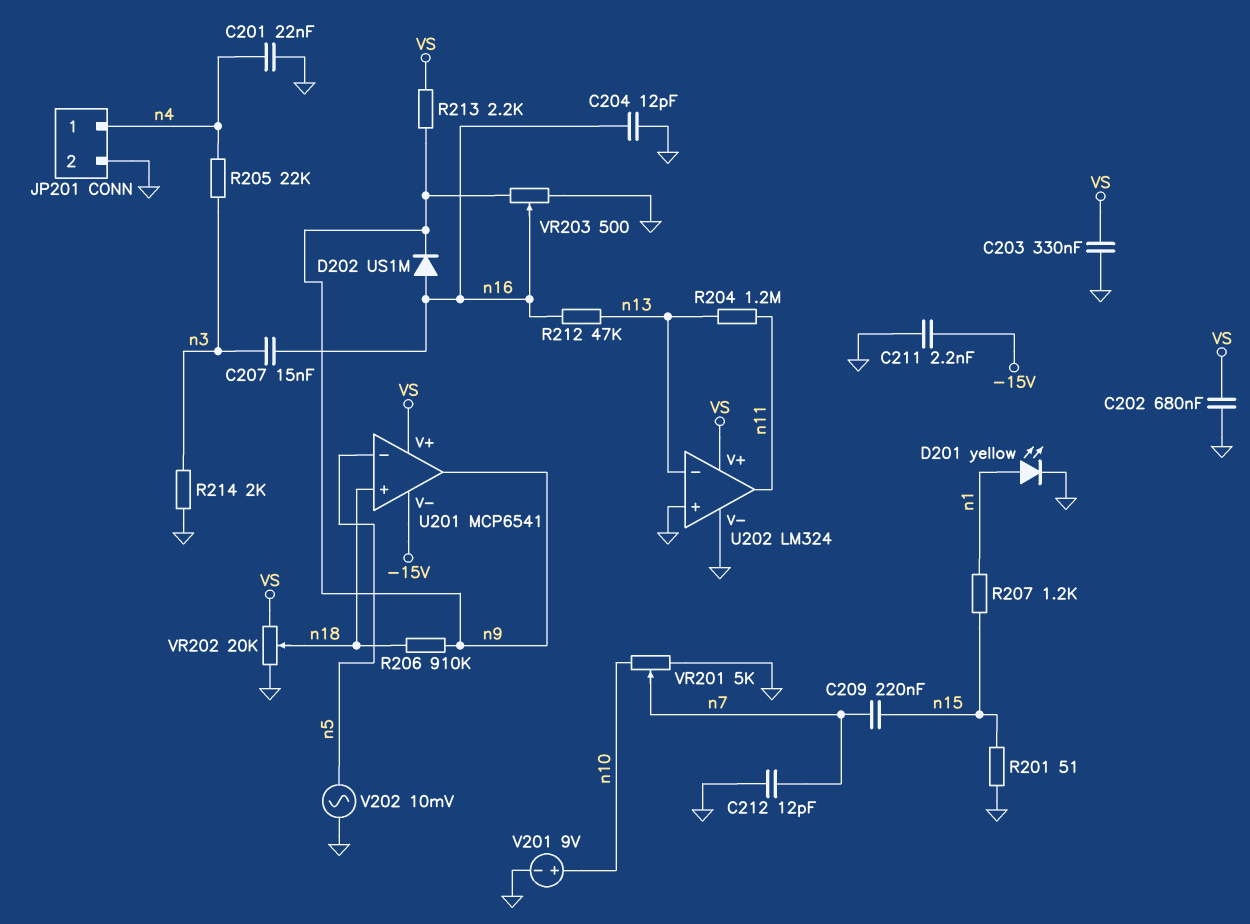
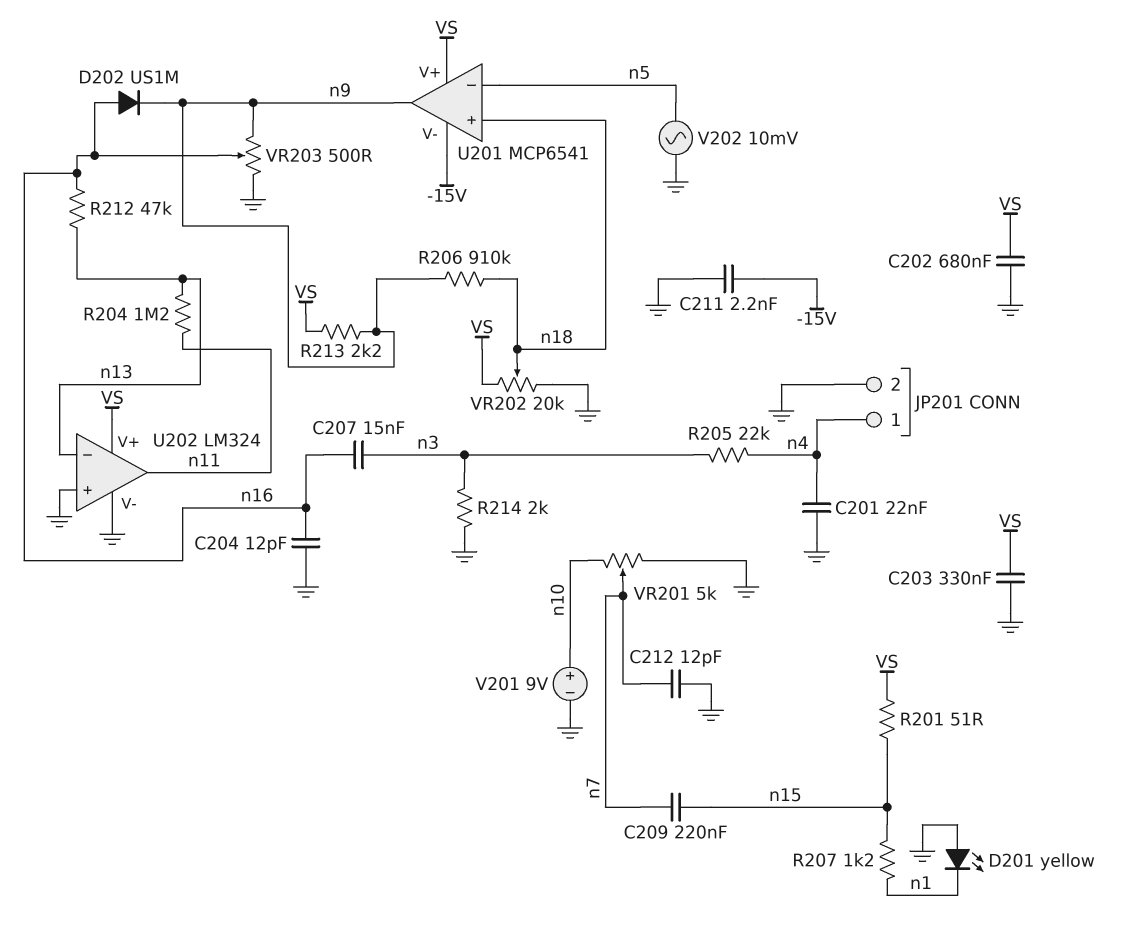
D201: LED yellow (A n1, K GND) -> LED yellow (A GND, K n1)
R201: 51 (GND, n15) -> 51 (VS, n15)

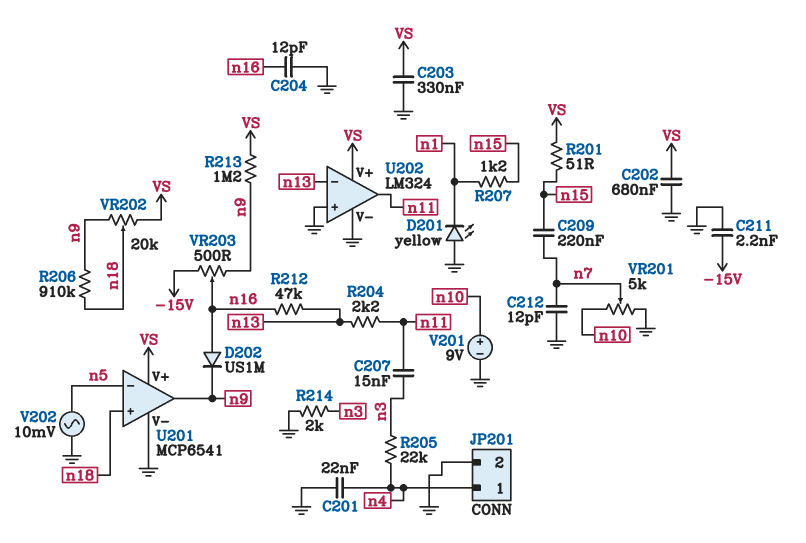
C207: 15nF (n3, n16) -> 15nF (n3, n11)
R204: 1.2M (n11, n13) -> 2.2k (n11, n13)
R213: 2.2k (VS, n9) -> 1.2M (VS, n9)
U201 pin V-: -15V -> GND
VR202: 20k (GND, VS, wiper n18) -> 20k (VS, n9, wiper n18)
VR203: 500 (GND, n9, wiper n16) -> 500 (-15V, n9, wiper n16)

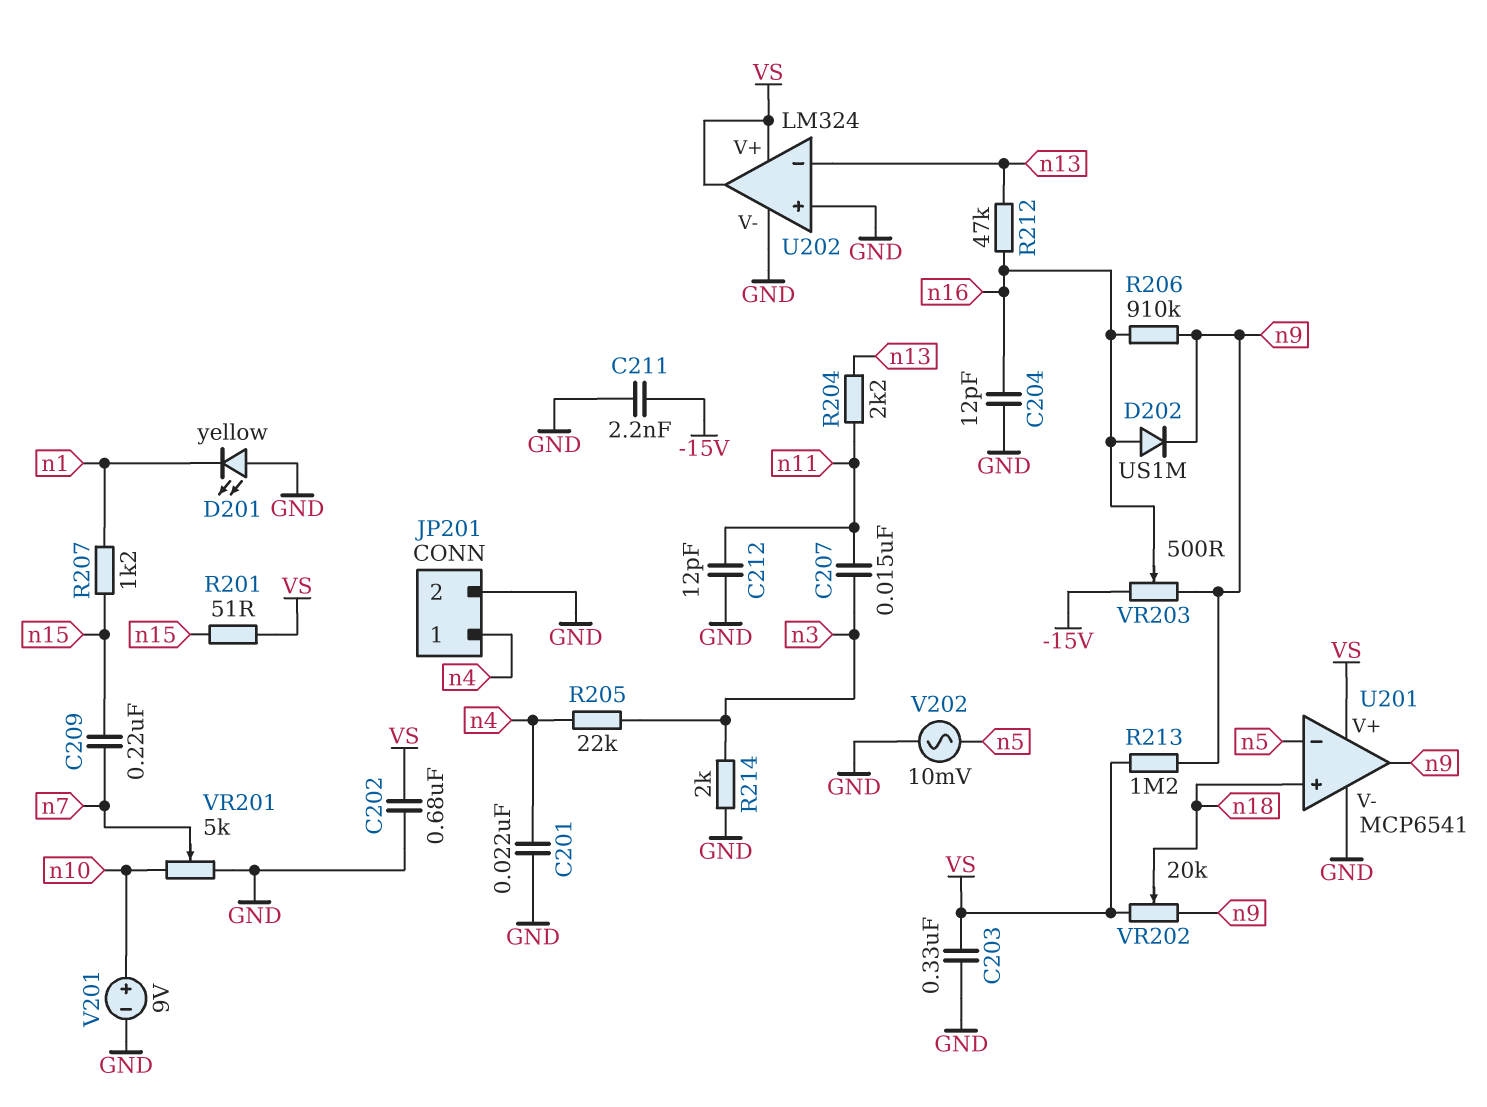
C212: 12pF (GND, n7) -> 12pF (GND, n11)
R206: 910k (n9, n18) -> 910k (n9, n16)
U202 pin out: n11 -> VS

